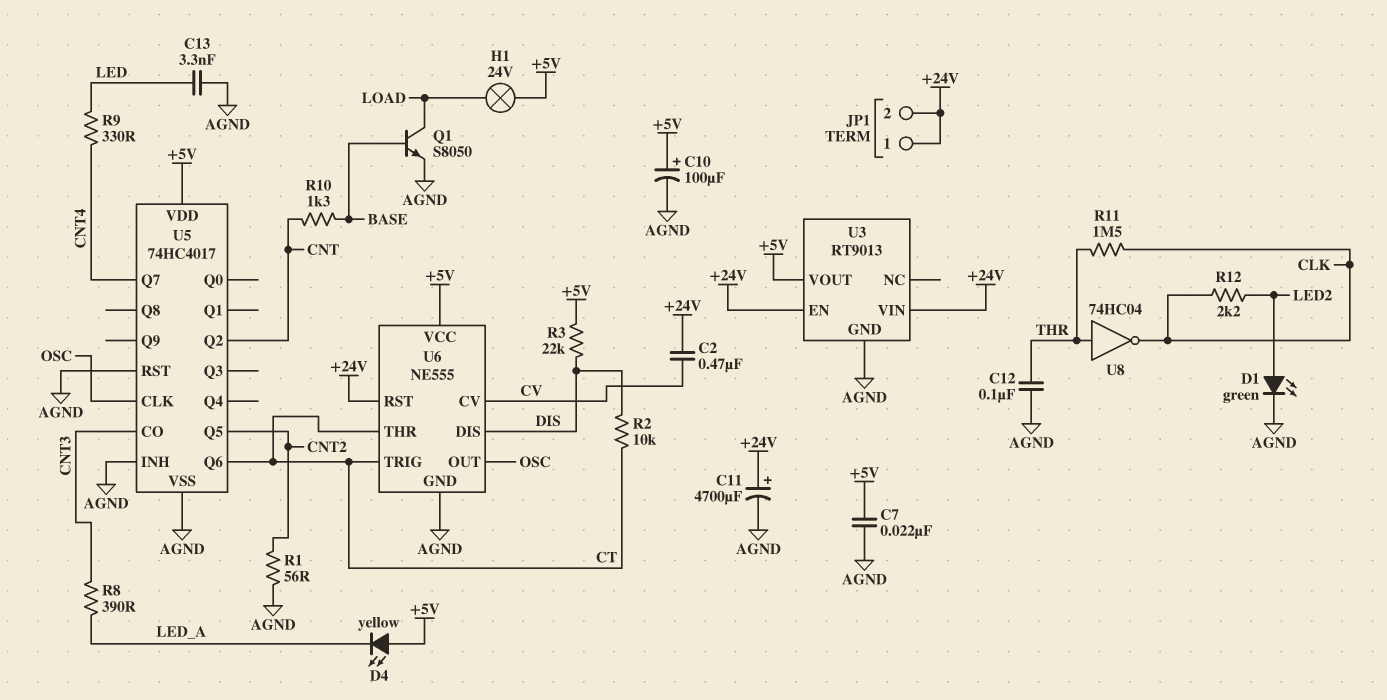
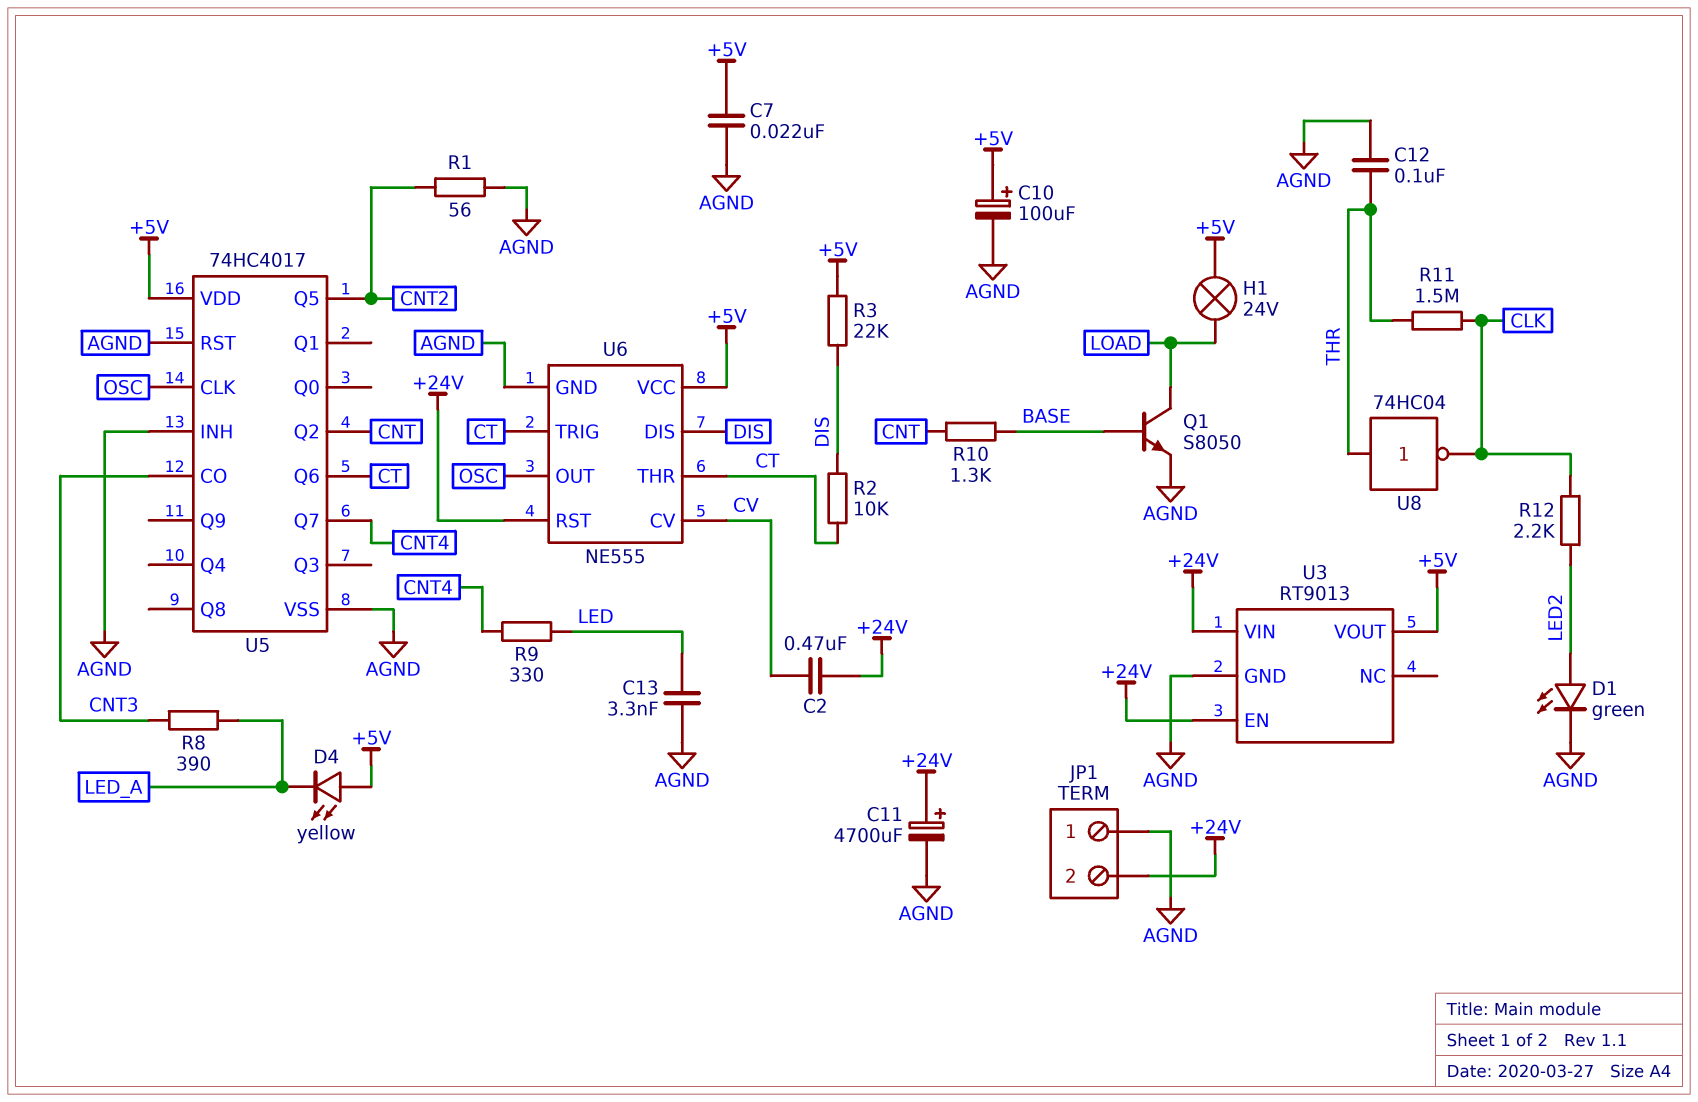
JP1 pin 1: +24V -> AGND

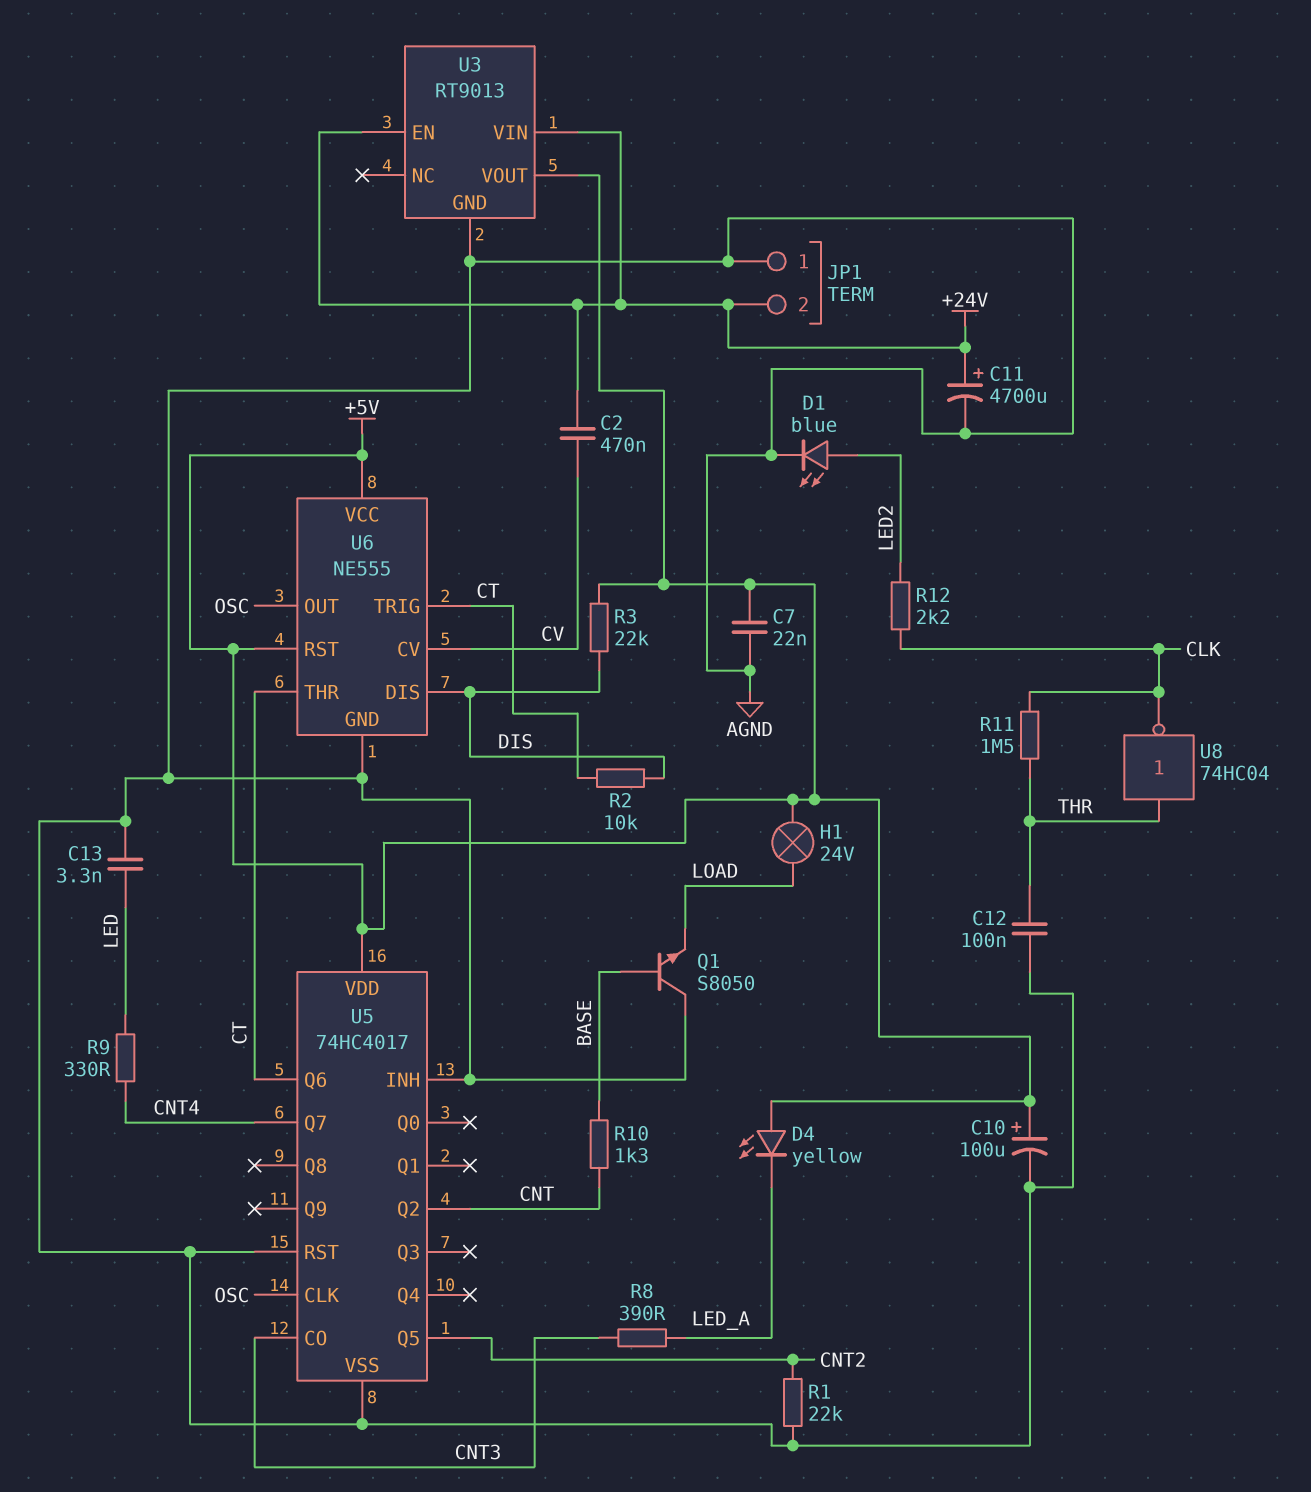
D1: LED green (A LED2, K AGND) -> LED blue (A LED2, K AGND)
Q1: NPN S8050 (B BASE, C LOAD, E AGND) -> NPN S8050 (B BASE, C AGND, E LOAD)
R1: 56 (AGND, CNT2) -> 22k (AGND, CNT2)
U6 pin RST: +24V -> +5V

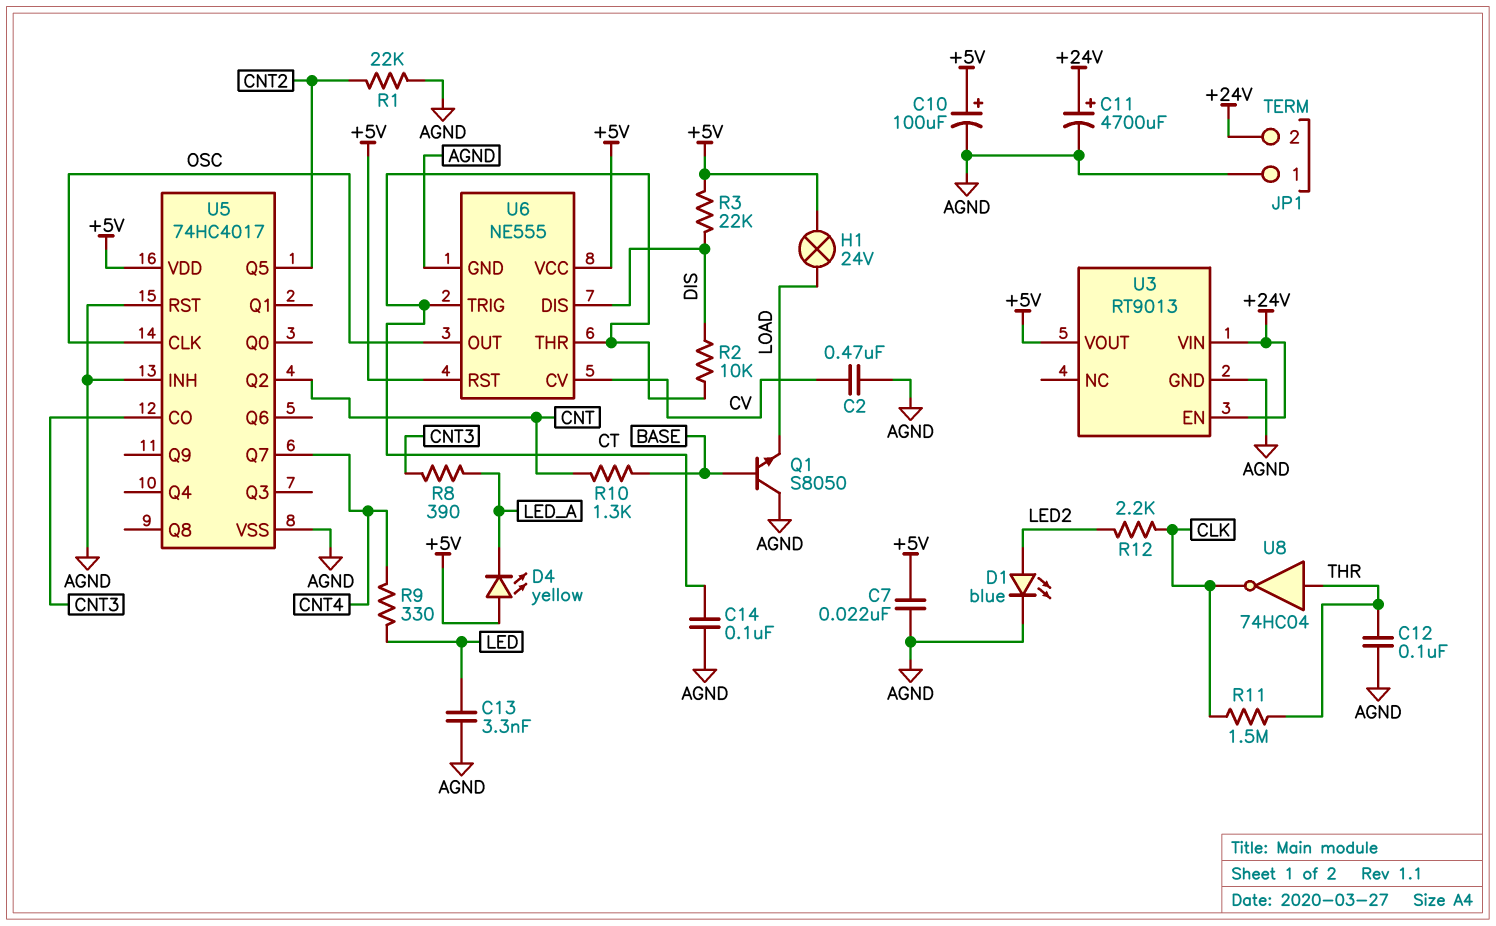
C2: 470nF (+24V, CV) -> 470nF (AGND, CV)
C14: none -> 100nF (AGND, CT)
U5 pin Q6: CT -> none

